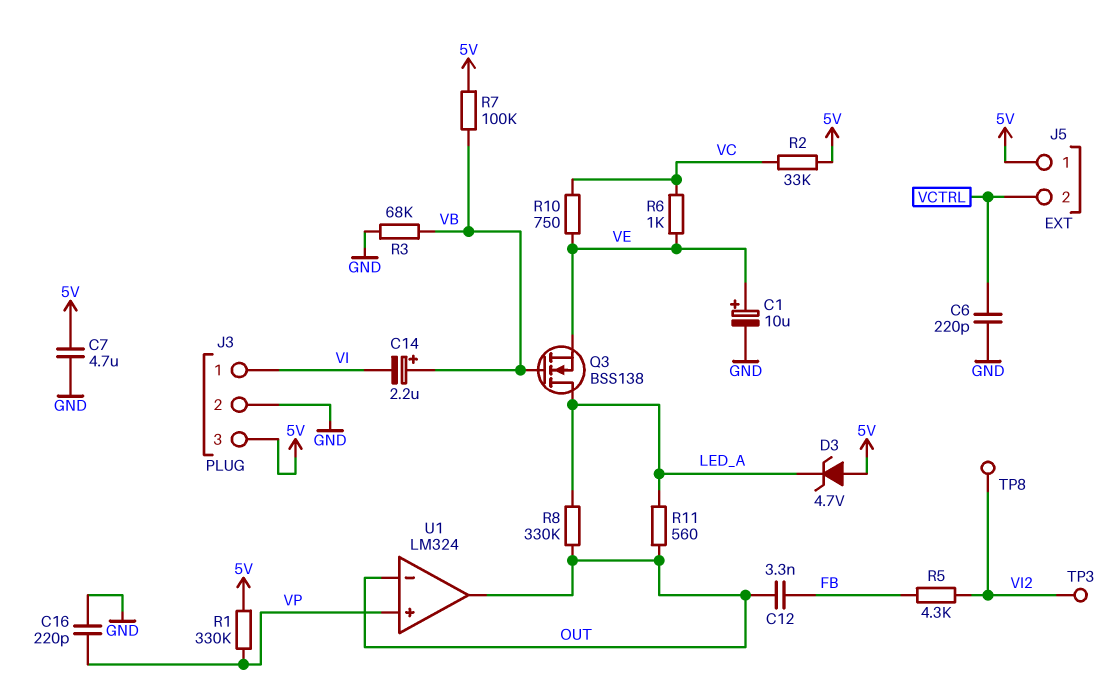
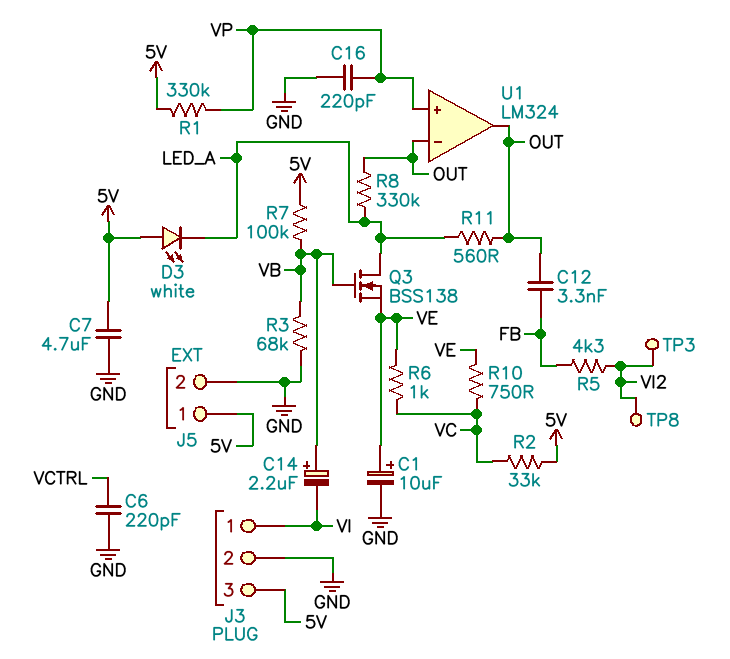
D3: zener 4.7V (A 5V, K LED_A) -> LED white (A 5V, K LED_A)
J5 pin 2: VCTRL -> GND

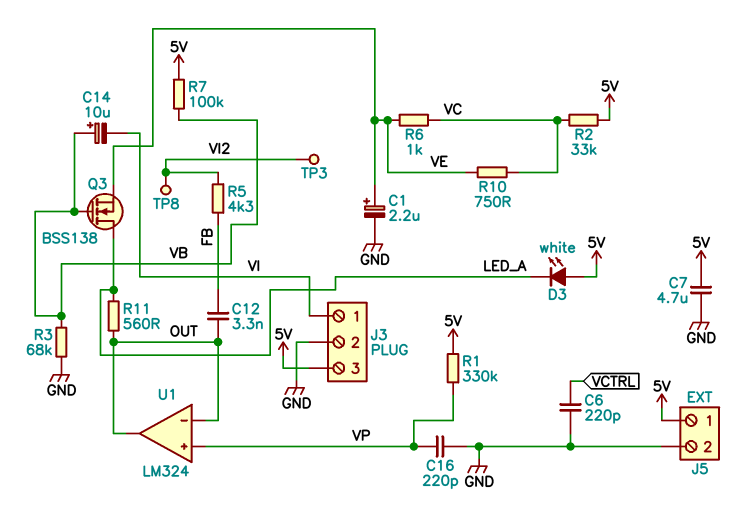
C1: 10uF (plus VE, minus GND) -> 2.2uF (plus VE, minus GND)
C14: 2.2uF (plus VB, minus VI) -> 10uF (plus VB, minus VI)
R8: 330k (LED_A, OUT) -> none

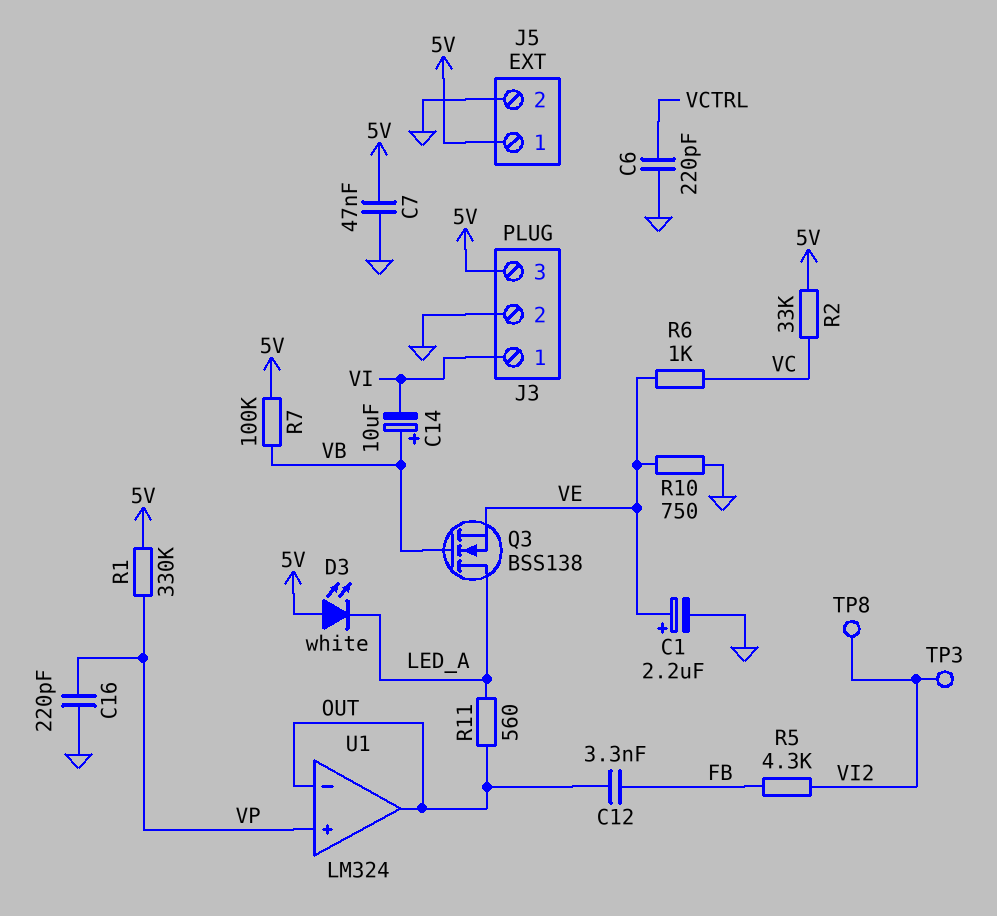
C7: 4.7uF (5V, GND) -> 47nF (5V, GND)
R3: 68k (GND, VB) -> none
R10: 750 (VC, VE) -> 750 (GND, VE)

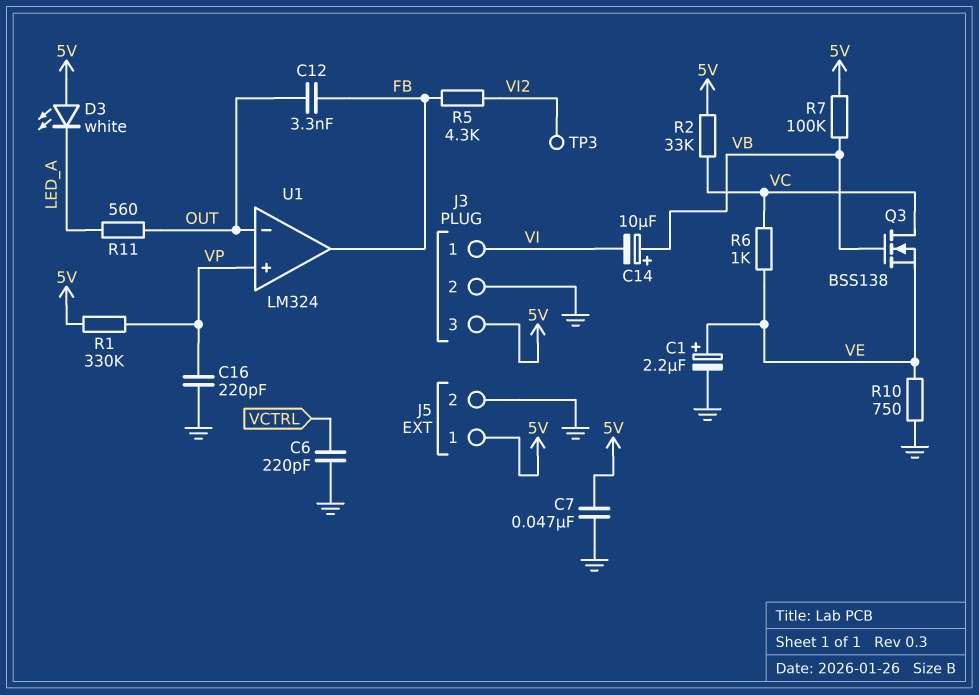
Q3: NMOS BSS138 (G VB, D LED_A, S VE) -> NMOS BSS138 (G VB, D VC, S VE)
TP8: test point (VI2) -> none
U1 pin out: OUT -> FB

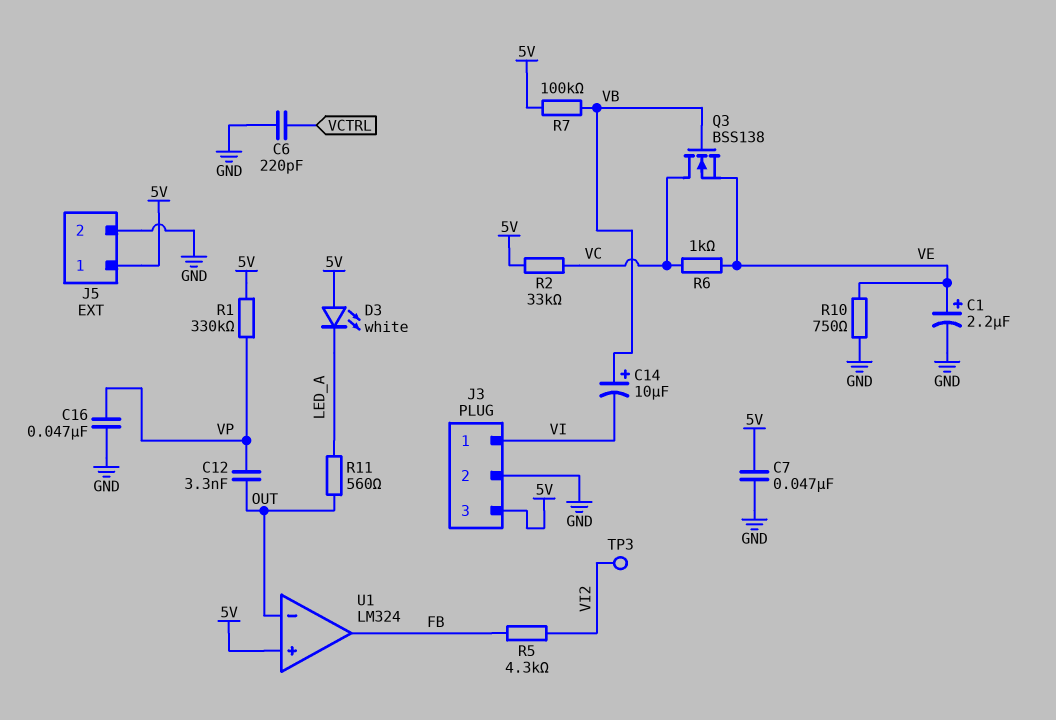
C12: 3.3nF (FB, OUT) -> 3.3nF (OUT, VP)
C16: 220pF (GND, VP) -> 47nF (GND, VP)
U1 pin in+: VP -> 5V

